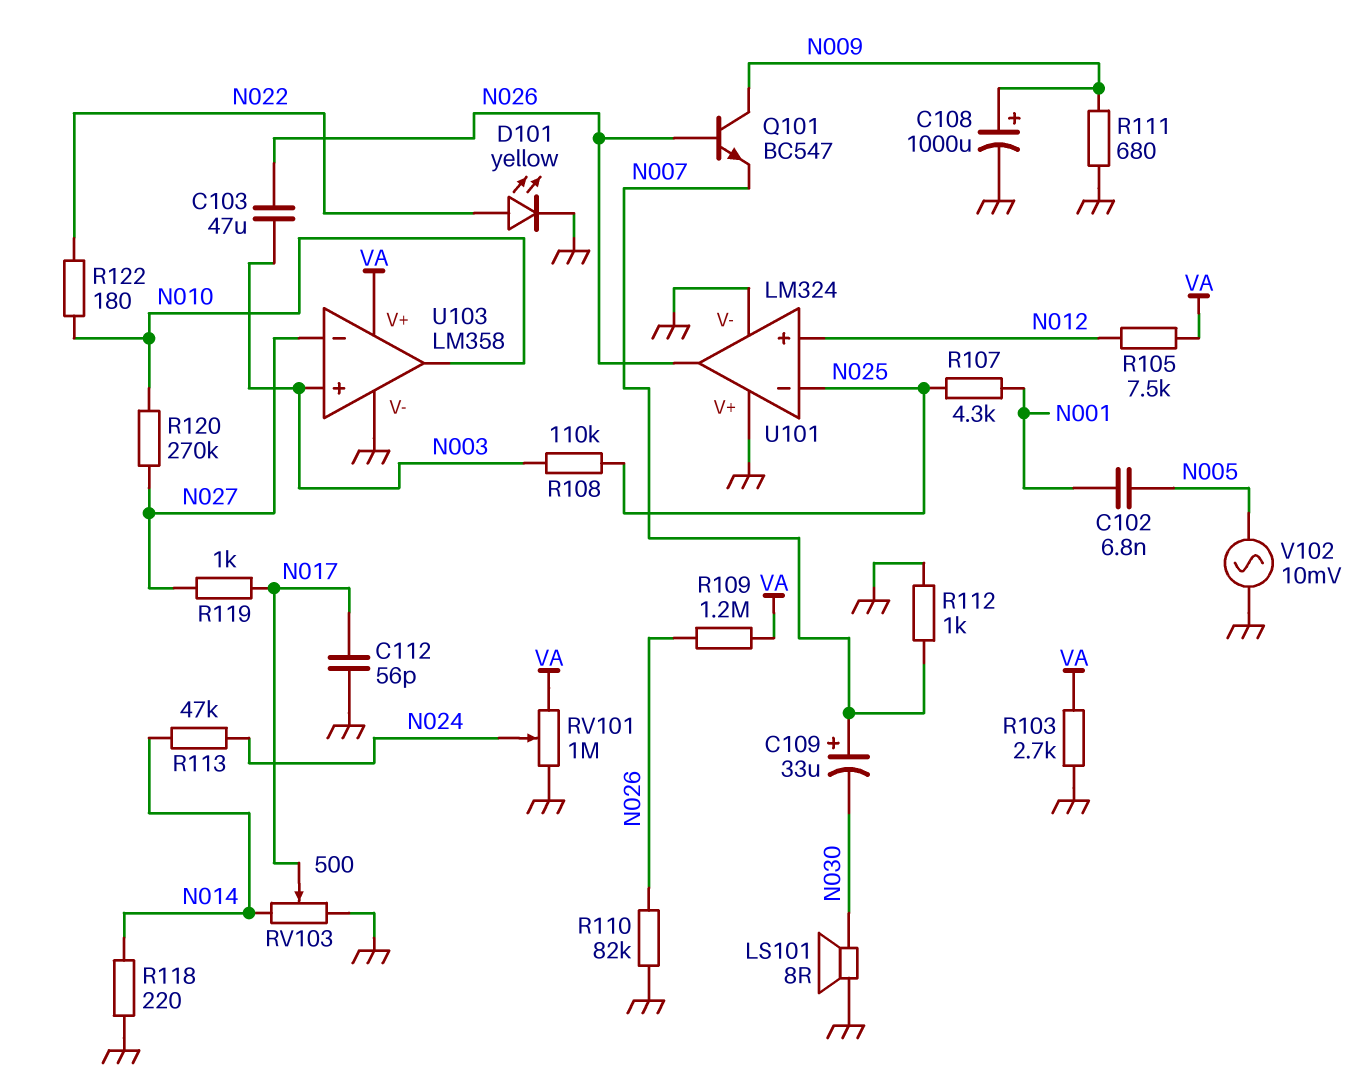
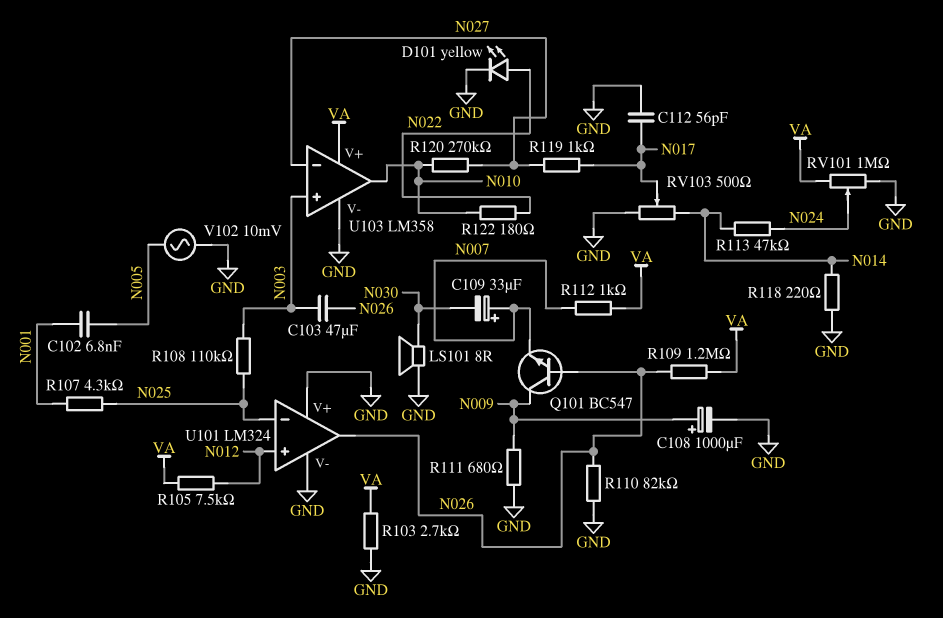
R112: 1k (GND, N007) -> 1k (N007, VA)

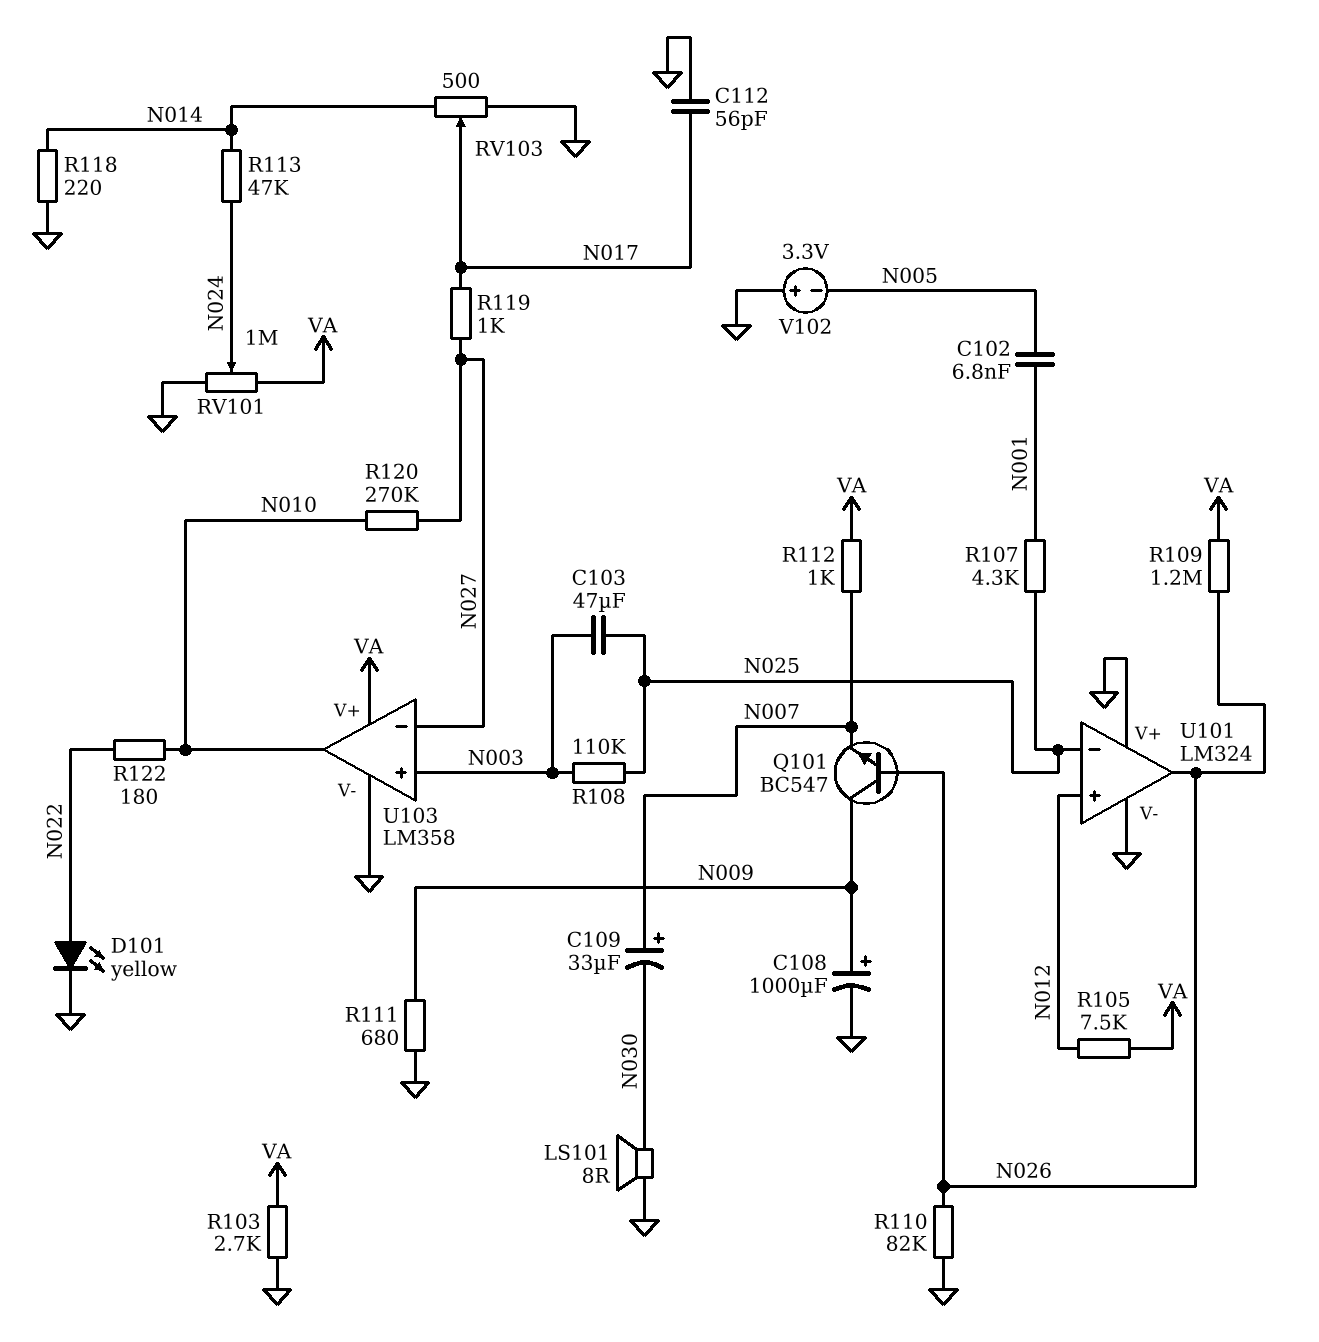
C103: 47uF (N003, N026) -> 47uF (N003, N025)
V102: AC 10mV (GND, N005) -> 3.3V (plus GND, minus N005)

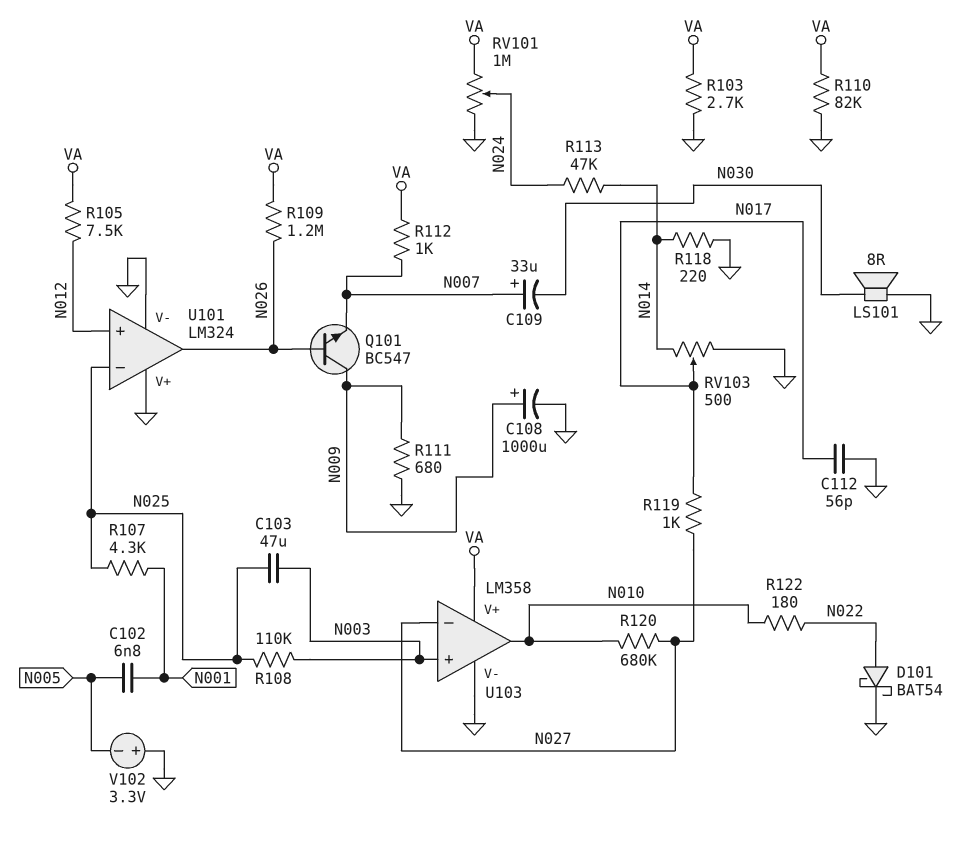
D101: LED yellow (A N022, K GND) -> schottky BAT54 (A N022, K GND)
R110: 82k (GND, N026) -> 82k (GND, VA)
R120: 270k (N010, N027) -> 680k (N010, N027)

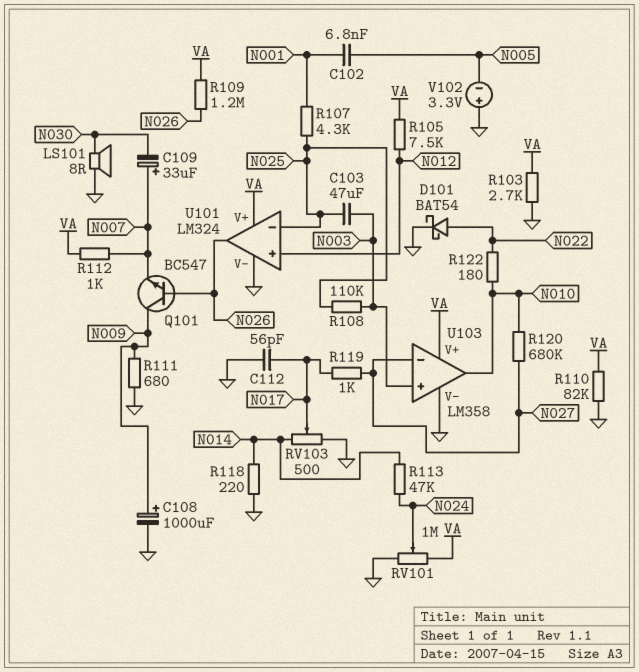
U101 pin V+: GND -> VA

